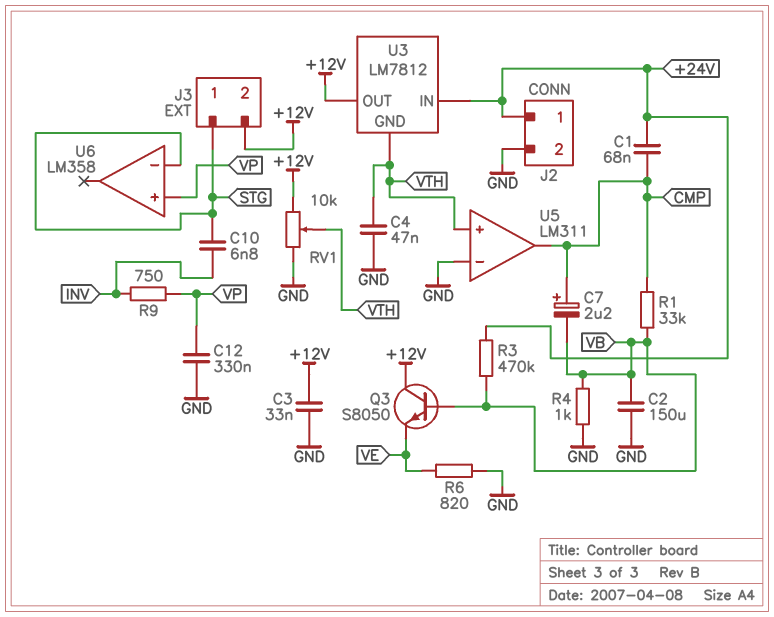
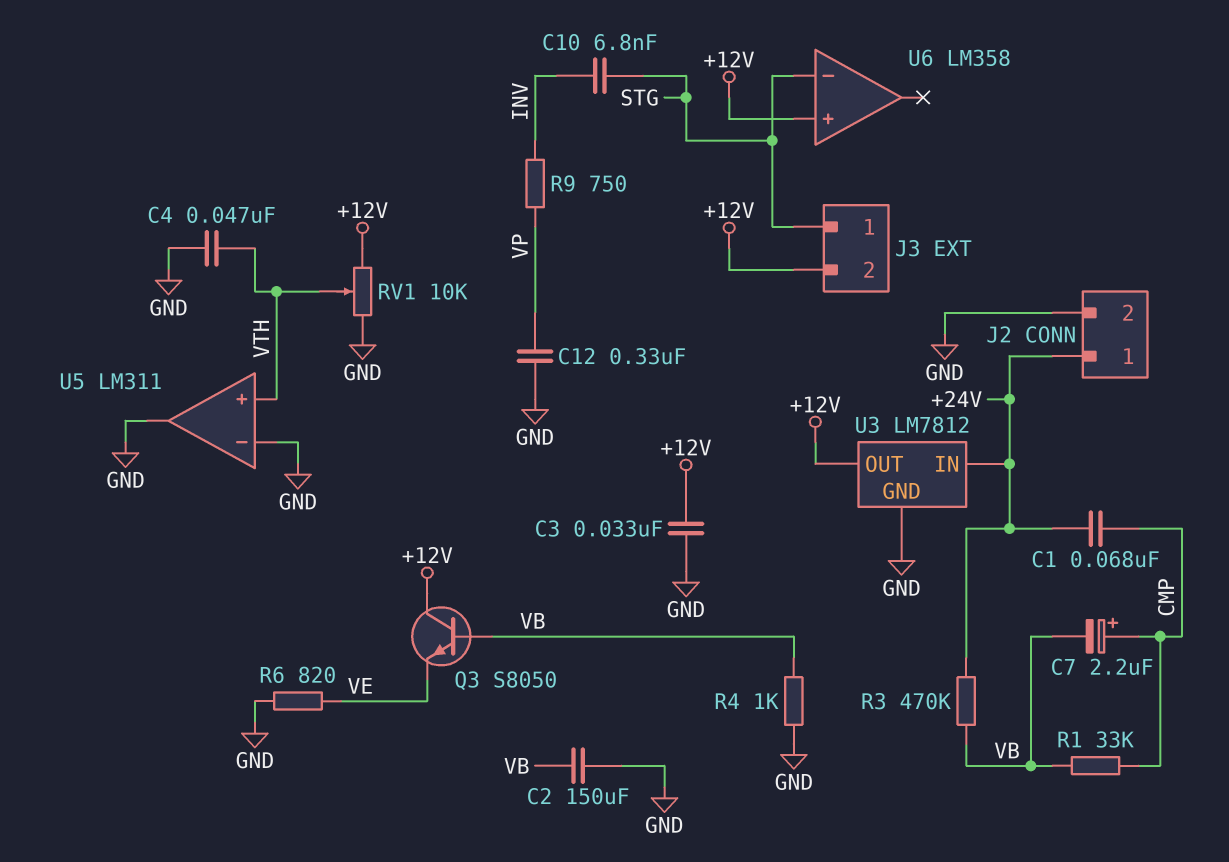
U3 pin GND: VTH -> GND
U5 pin out: CMP -> GND
U6 pin in+: VP -> +12V

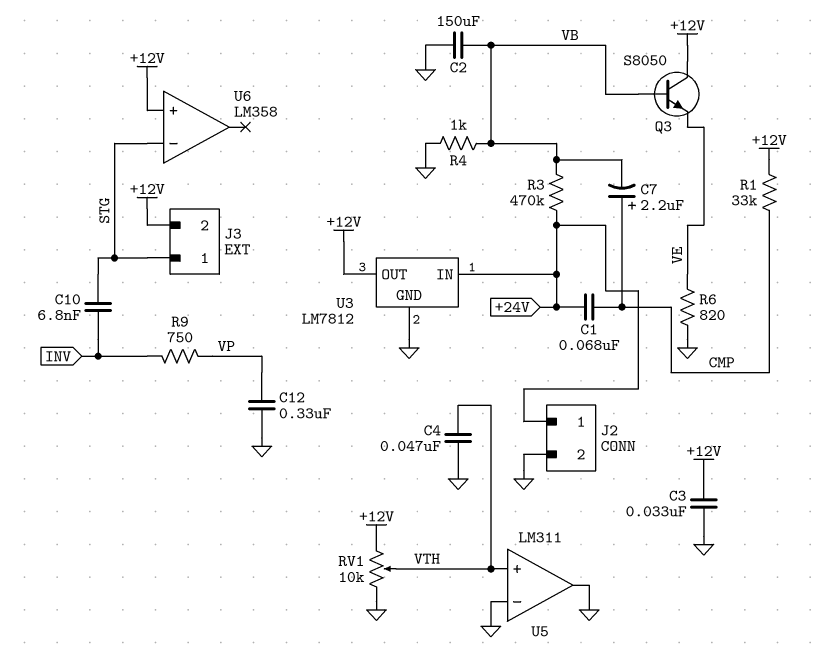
R1: 33k (CMP, VB) -> 33k (+12V, CMP)

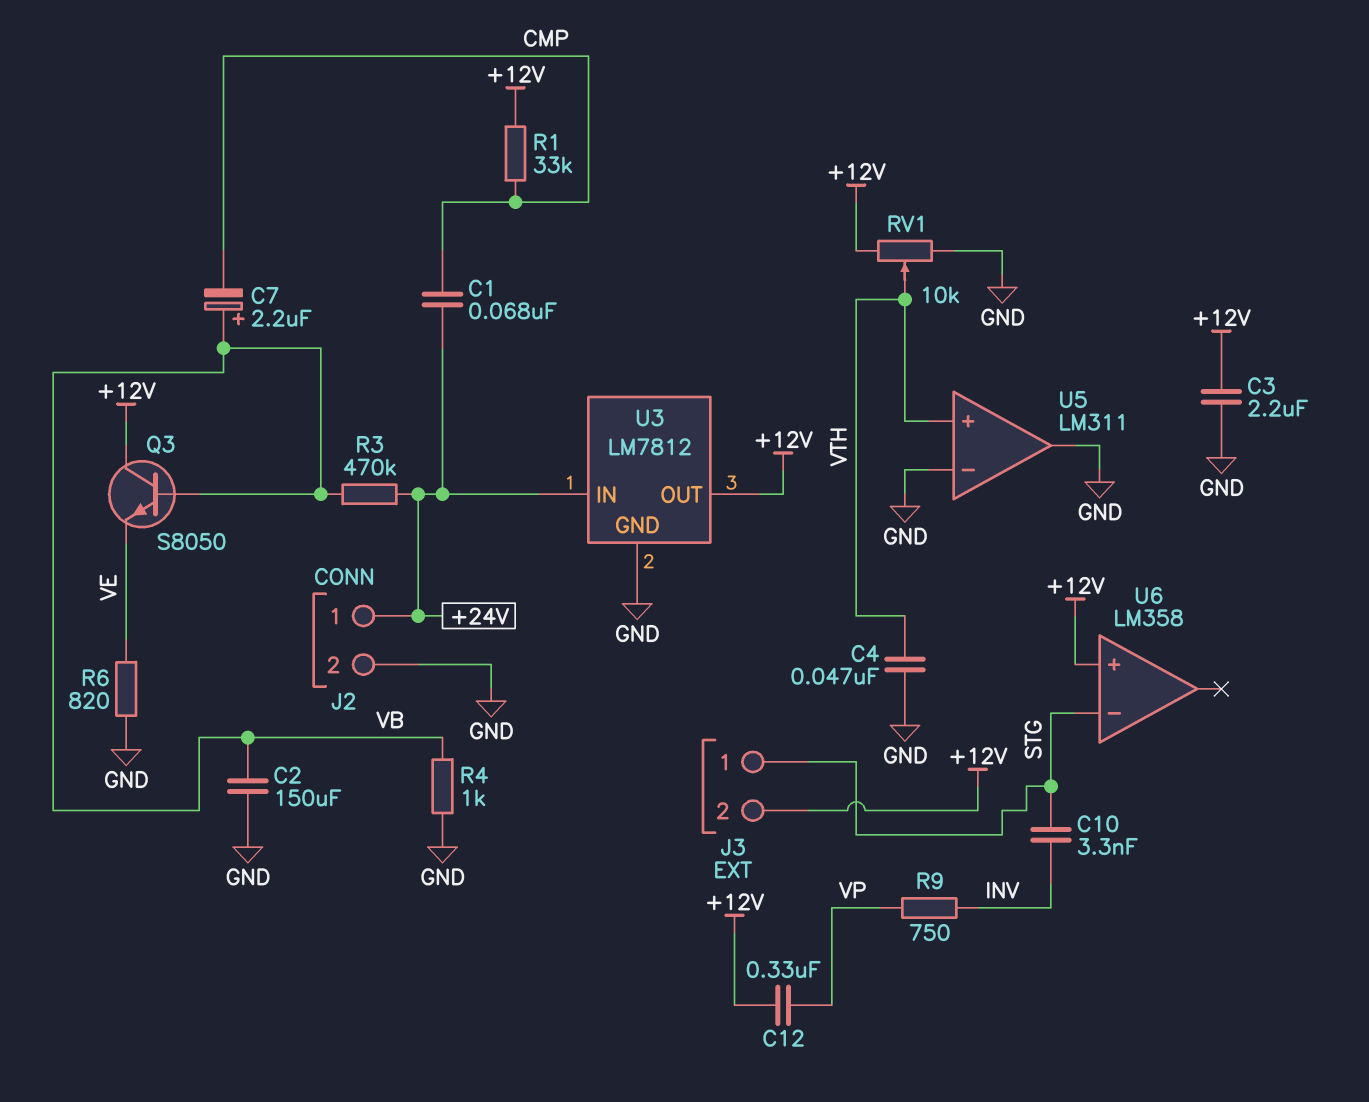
C3: 33nF (+12V, GND) -> 2.2uF (+12V, GND)
C7: 2.2uF (plus CMP, minus VB) -> 2.2uF (plus VB, minus CMP)
C10: 6.8nF (INV, STG) -> 3.3nF (INV, STG)
C12: 330nF (GND, VP) -> 330nF (+12V, VP)

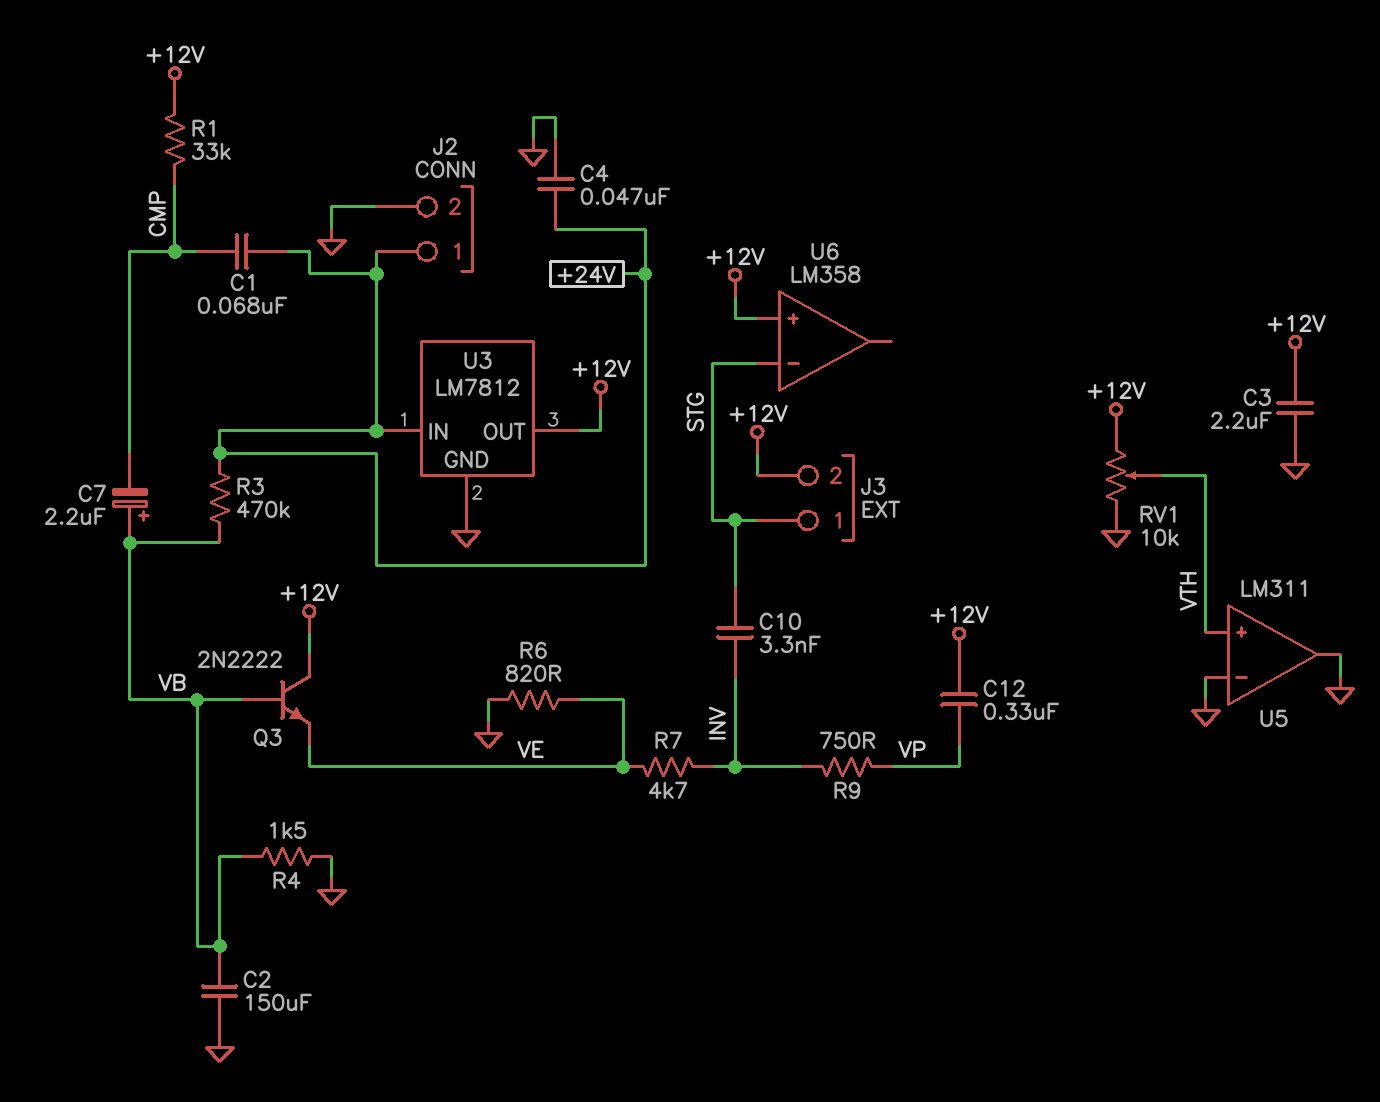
C4: 47nF (GND, VTH) -> 47nF (+24V, GND)
Q3: NPN S8050 (B VB, C +12V, E VE) -> NPN 2N2222 (B VB, C +12V, E VE)
R4: 1k (GND, VB) -> 1.5k (GND, VB)
R7: none -> 4.7k (INV, VE)

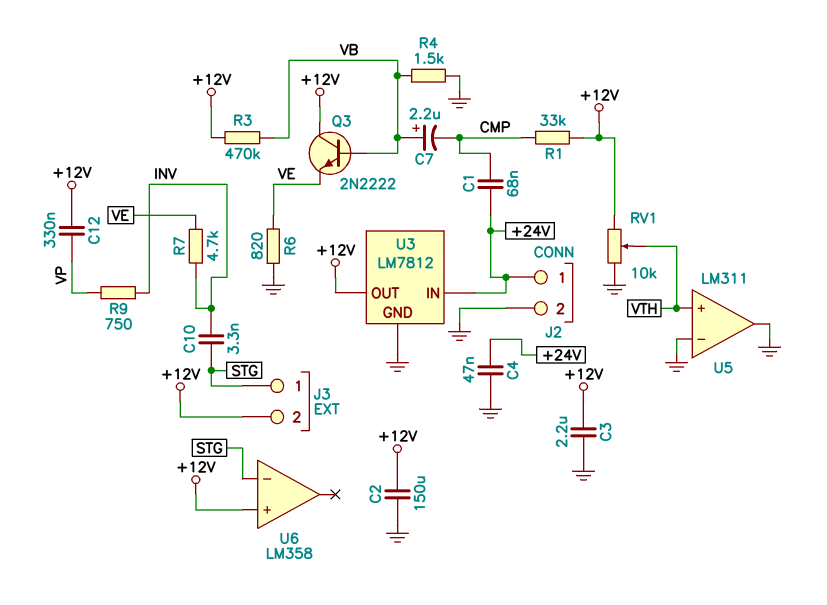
C2: 150uF (GND, VB) -> 150uF (+12V, GND)
R3: 470k (+24V, VB) -> 470k (+12V, VB)

